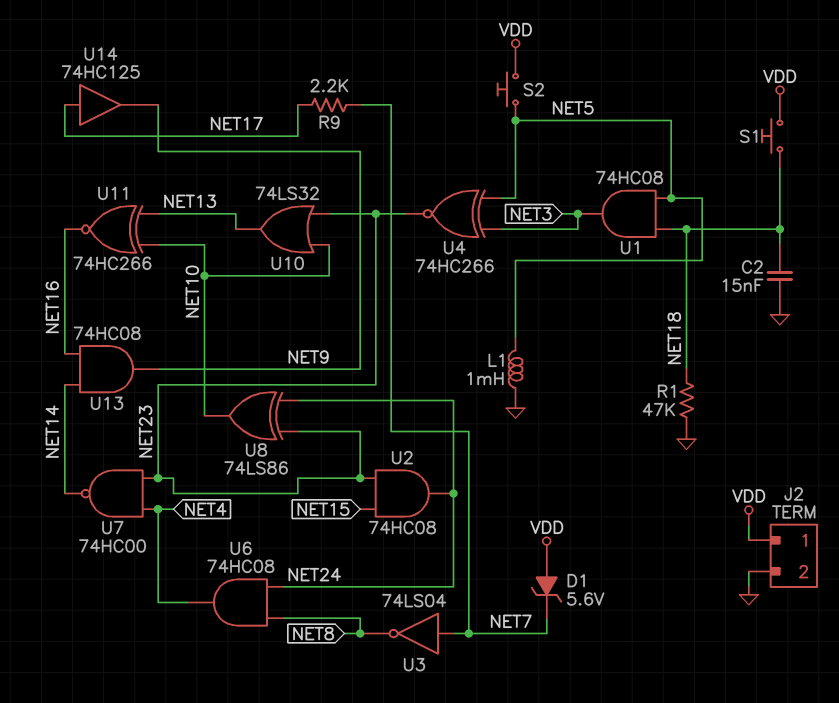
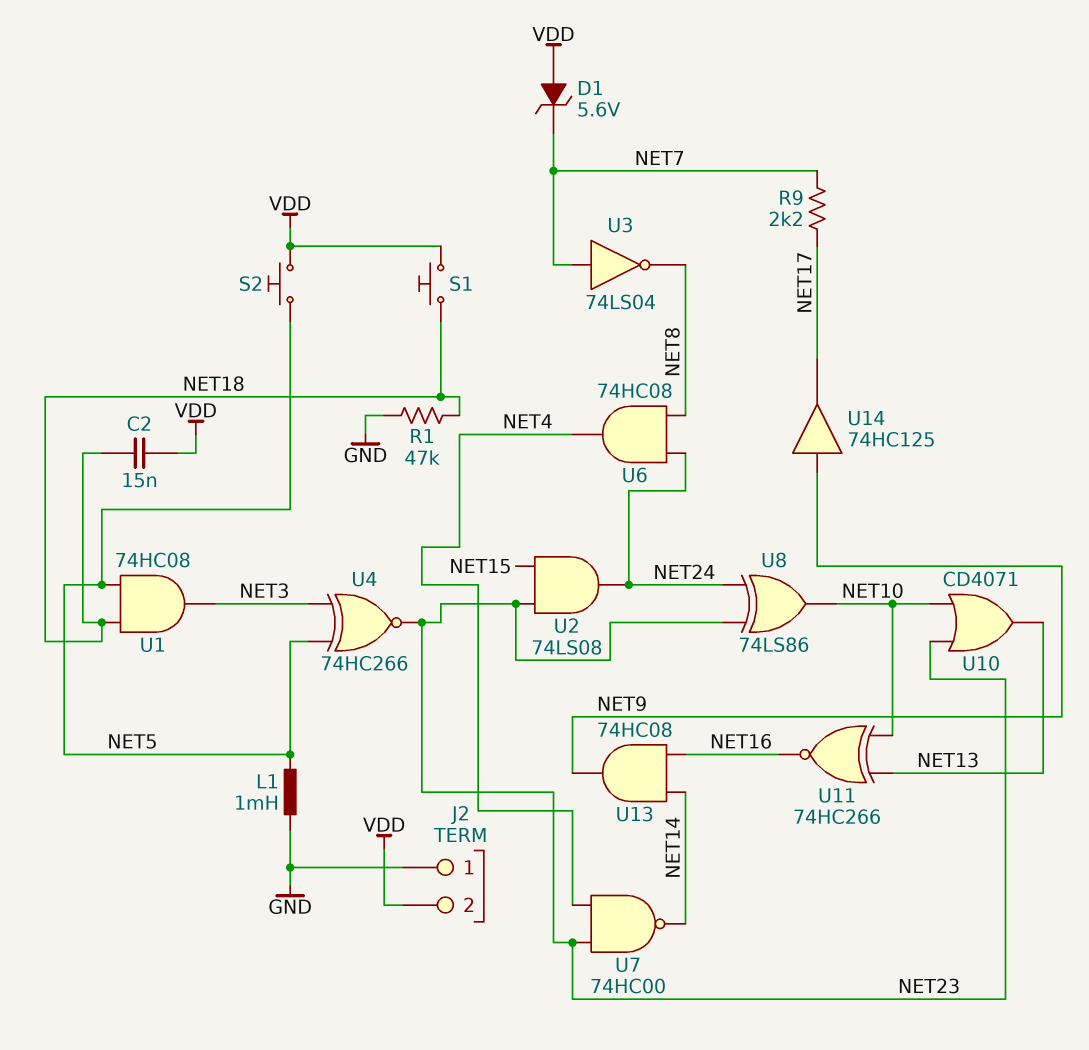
C2: 15nF (GND, NET18) -> 15nF (NET18, VDD)
J2 pin 1: VDD -> GND
J2 pin 2: GND -> VDD
U2: AND 74HC08 (in NET15, in NET23, out NET24) -> AND 74LS08 (in NET15, in NET23, out NET24)
U10: OR 74LS32 (in NET10, in NET23, out NET13) -> OR CD4071 (in NET10, in NET23, out NET13)
U14: buffer 74HC125 (in NET17, out NET9) -> buffer 74HC125 (in NET9, out NET17)

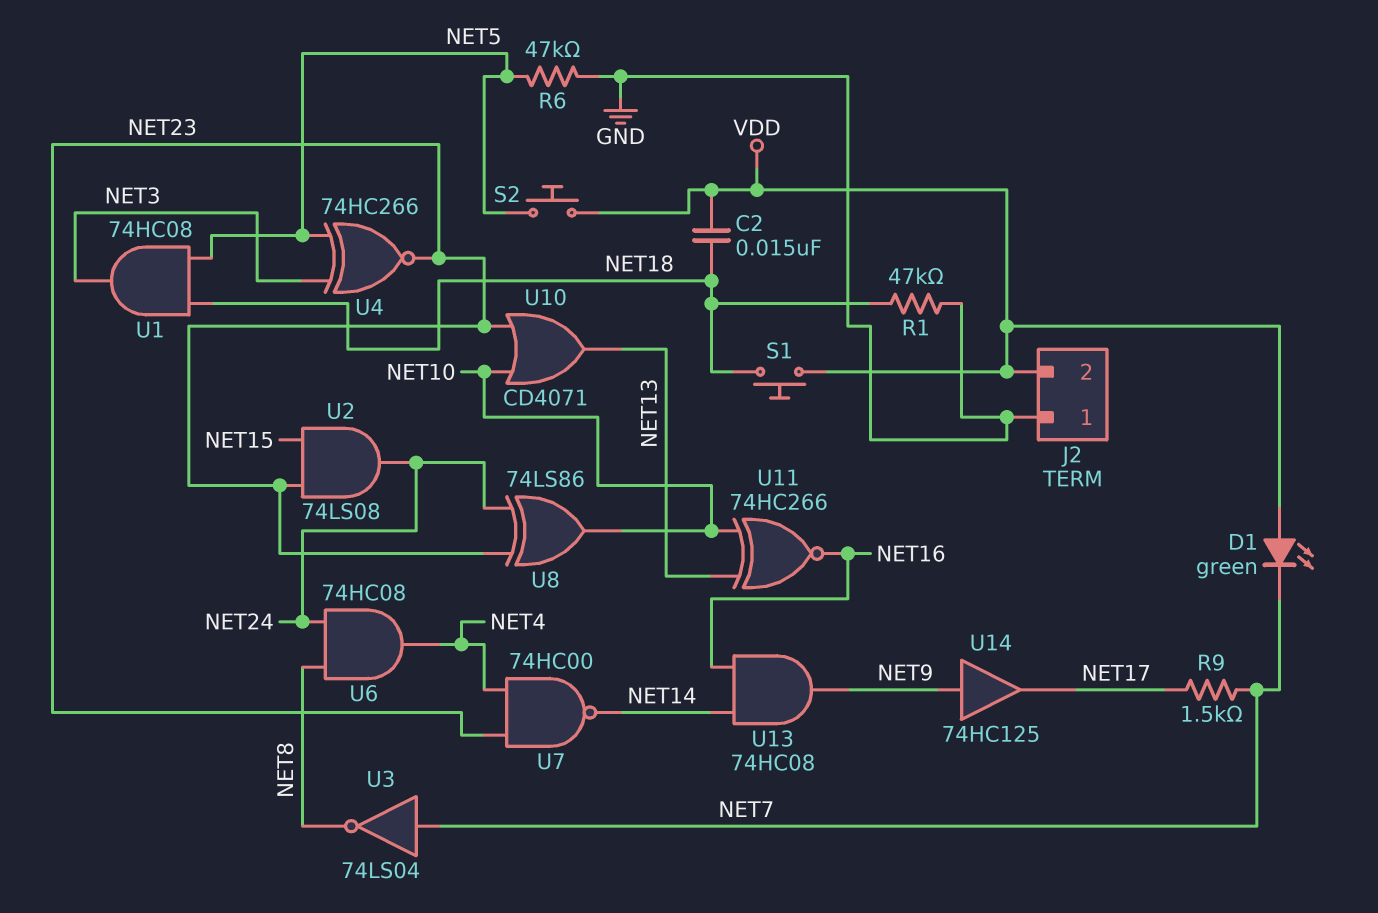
D1: zener 5.6V (A VDD, K NET7) -> LED green (A VDD, K NET7)
L1: 1mH (GND, NET5) -> none
R6: none -> 47k (GND, NET5)
R9: 2.2k (NET7, NET17) -> 1.5k (NET7, NET17)

